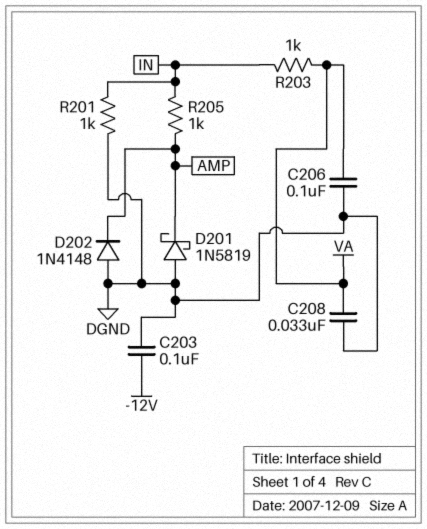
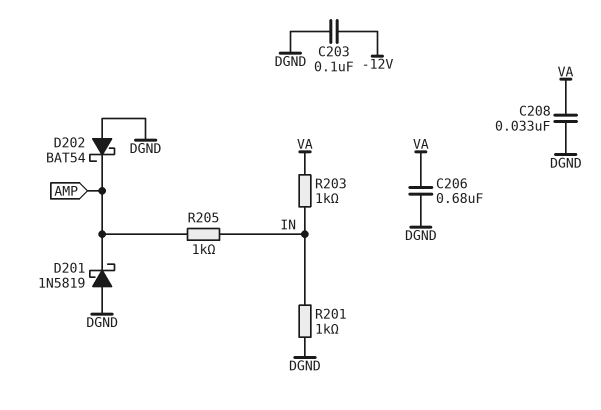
C206: 100nF (DGND, VA) -> 680nF (DGND, VA)
D202: diode 1N4148 (A DGND, K AMP) -> schottky BAT54 (A DGND, K AMP)

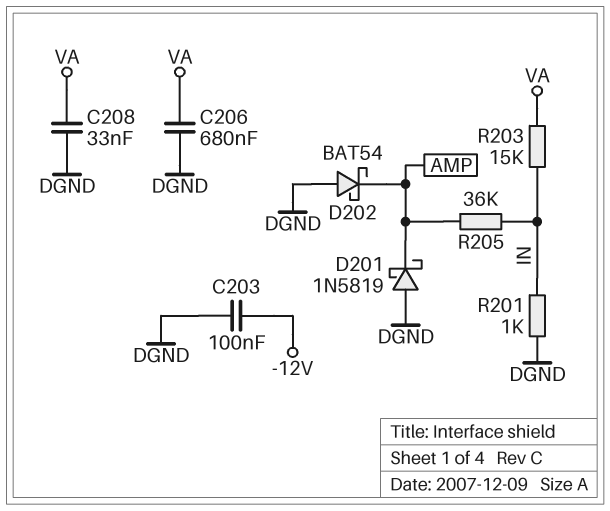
R203: 1k (IN, VA) -> 15k (IN, VA)
R205: 1k (AMP, IN) -> 36k (AMP, IN)

